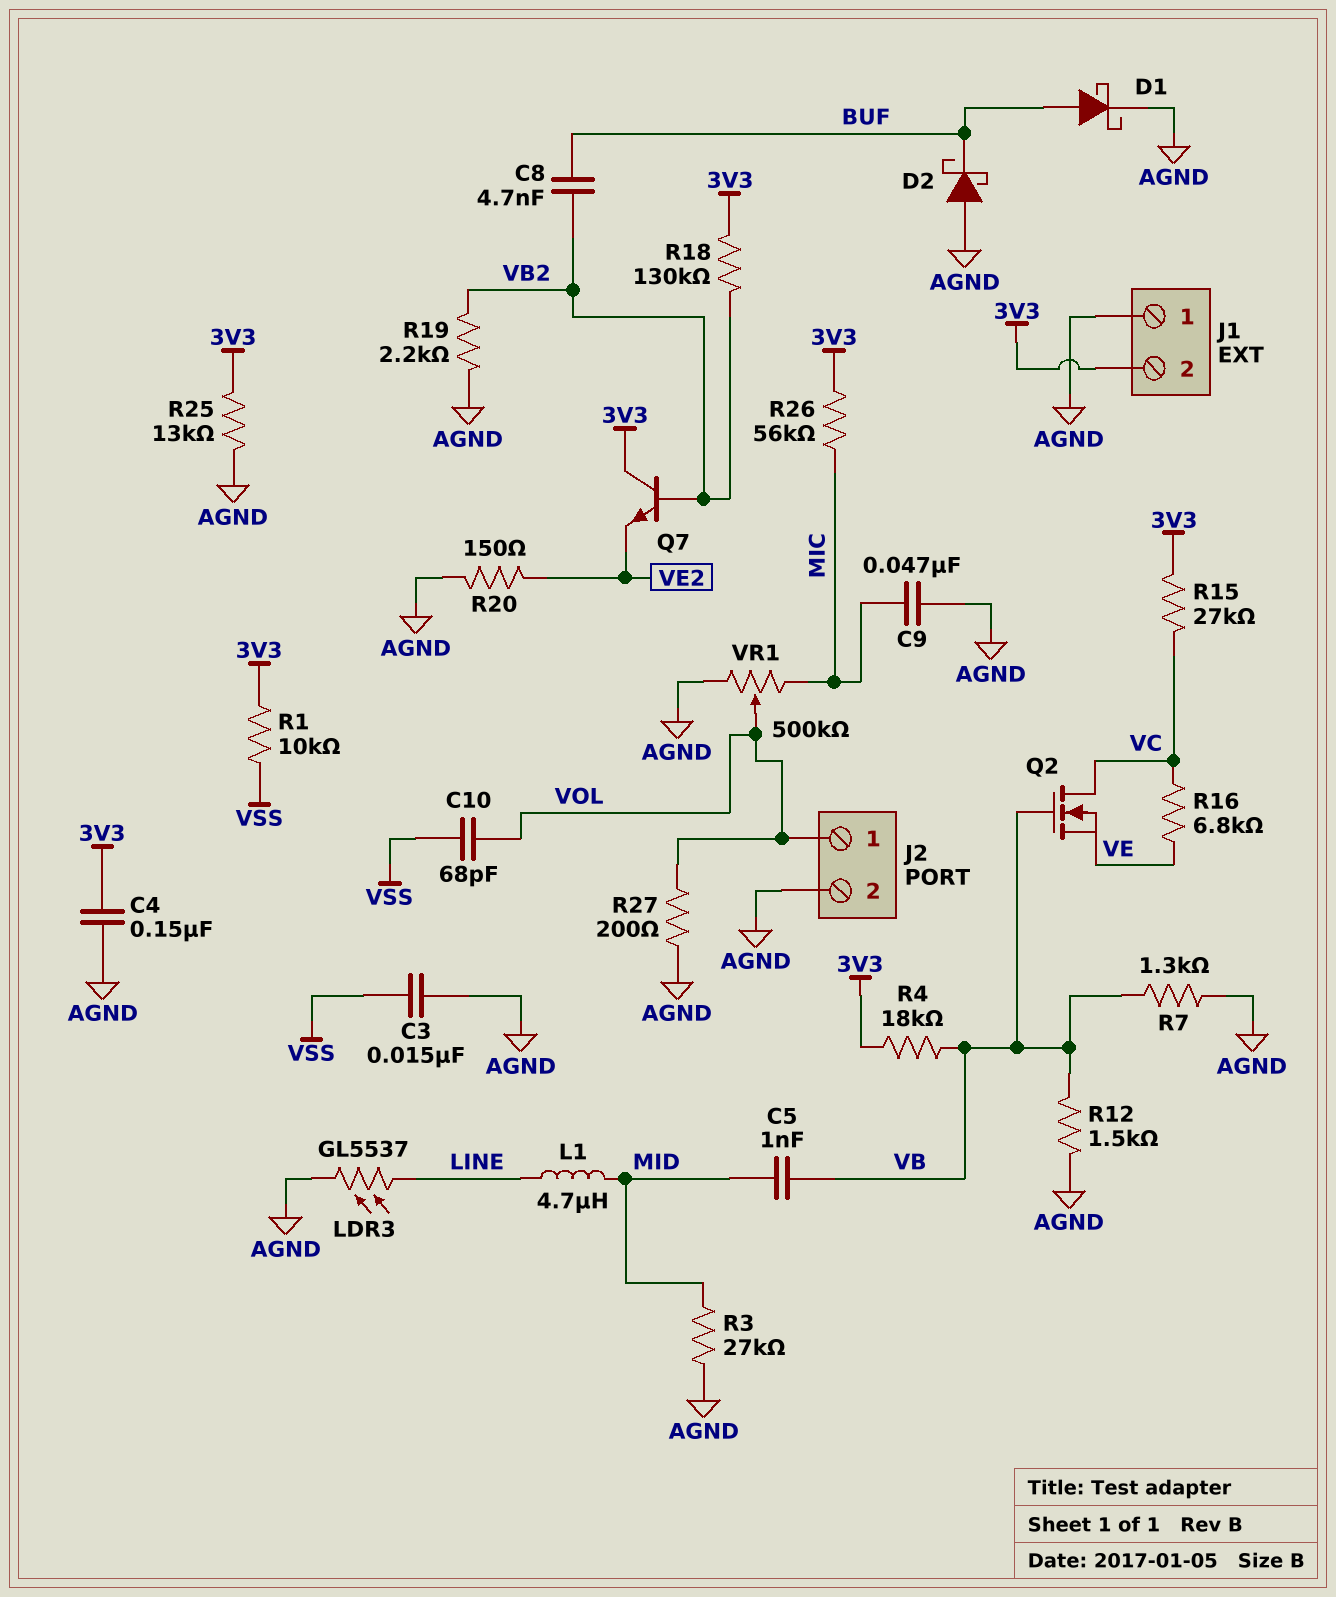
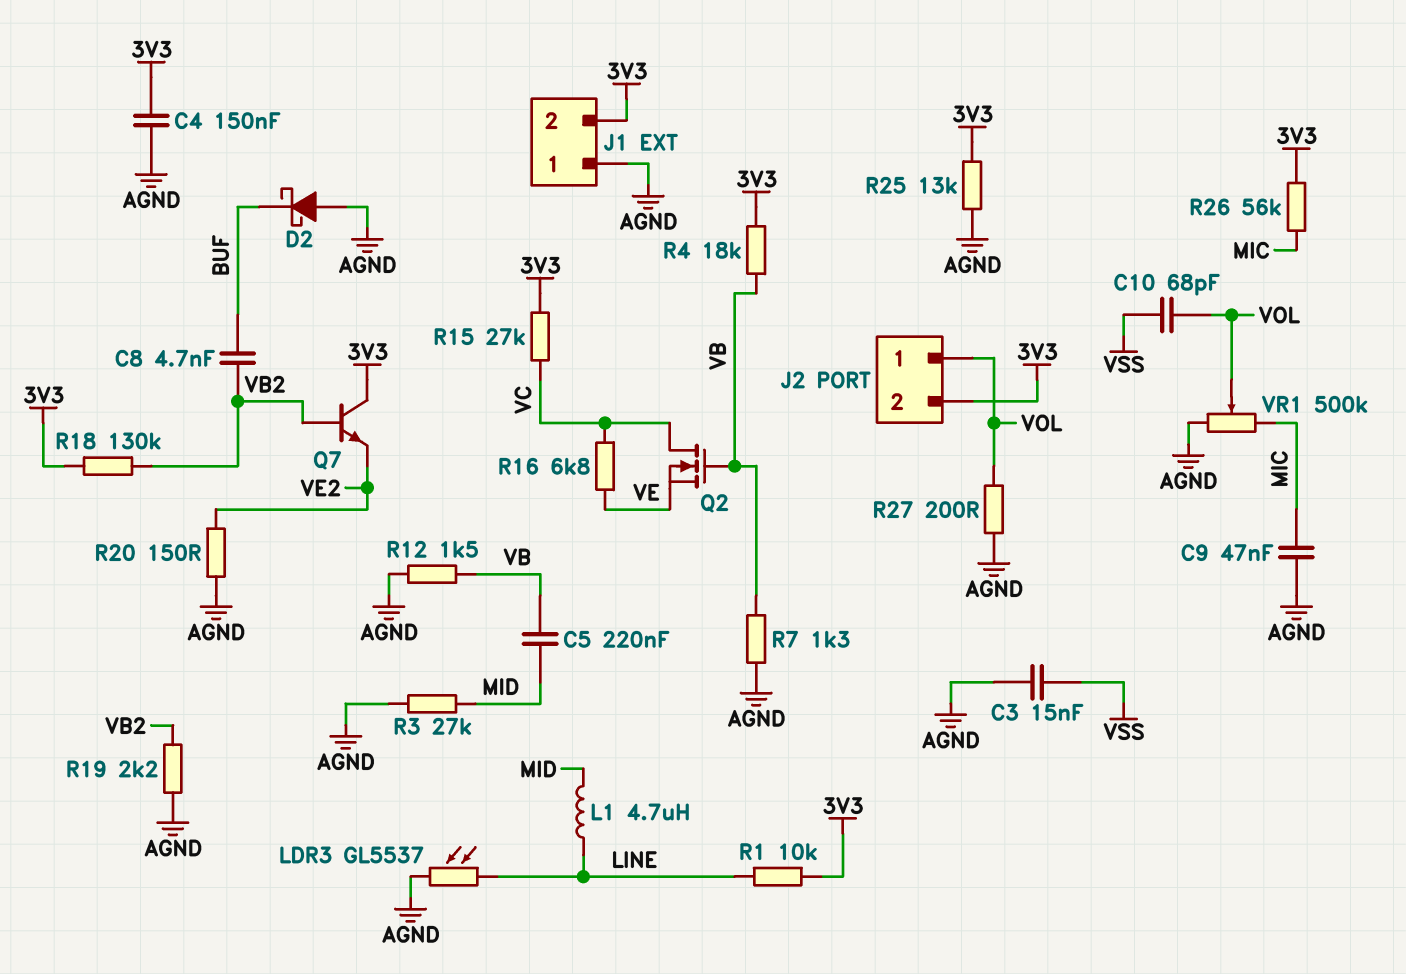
C5: 1nF (MID, VB) -> 220nF (MID, VB)
D1: schottky (A BUF, K AGND) -> none
J2 pin 2: AGND -> 3V3
R1: 10k (3V3, VSS) -> 10k (3V3, LINE)

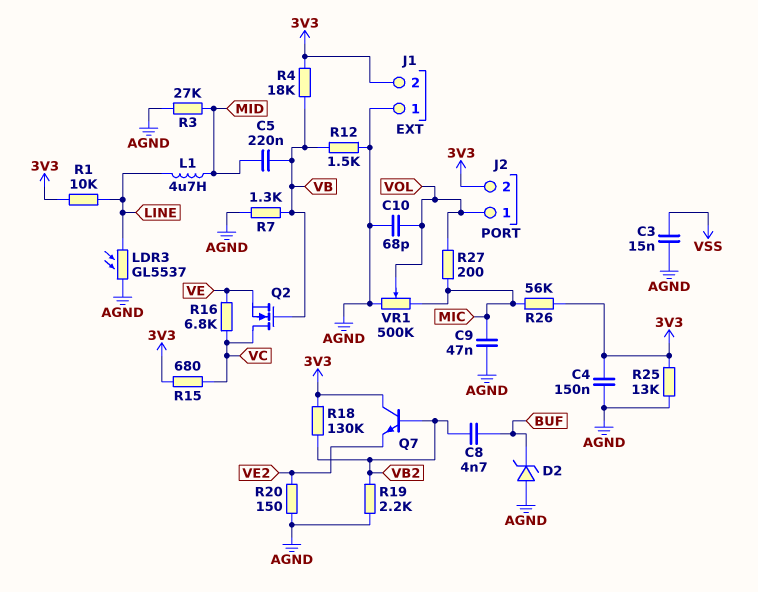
C10: 68pF (VOL, VSS) -> 68pF (AGND, VOL)
D2: schottky (A AGND, K BUF) -> zener (A AGND, K BUF)
R15: 27k (3V3, VC) -> 680 (3V3, VC)
R27: 200 (AGND, VOL) -> 200 (MIC, VOL)

